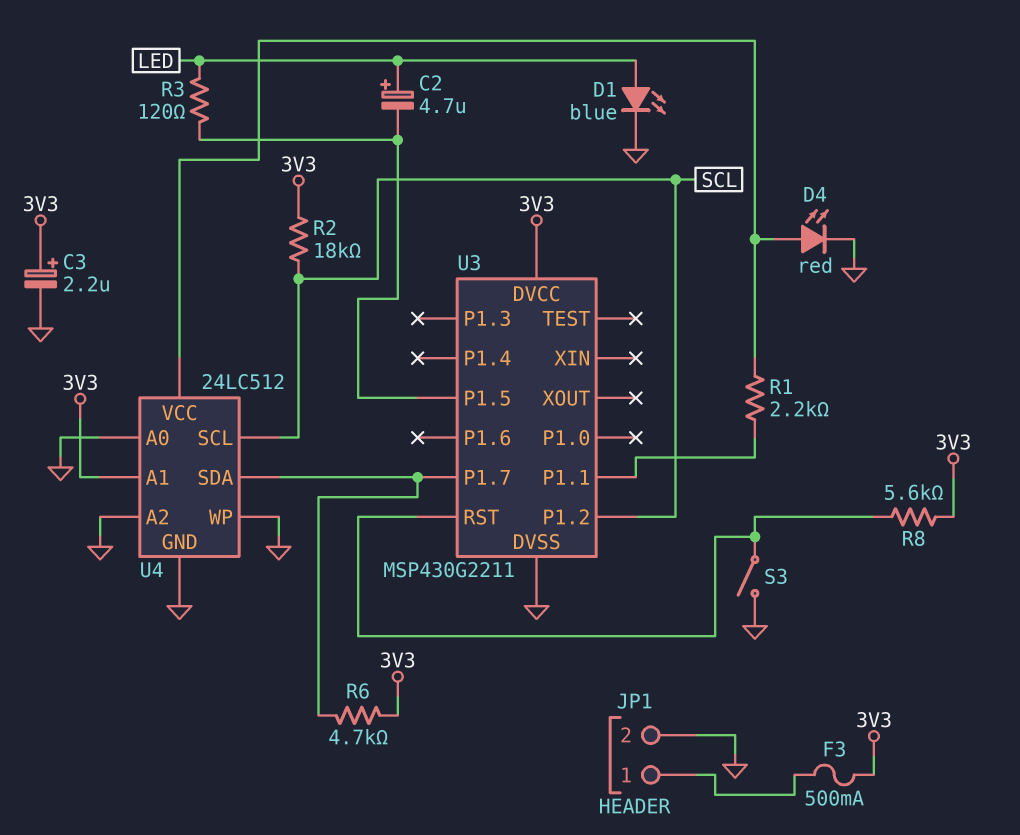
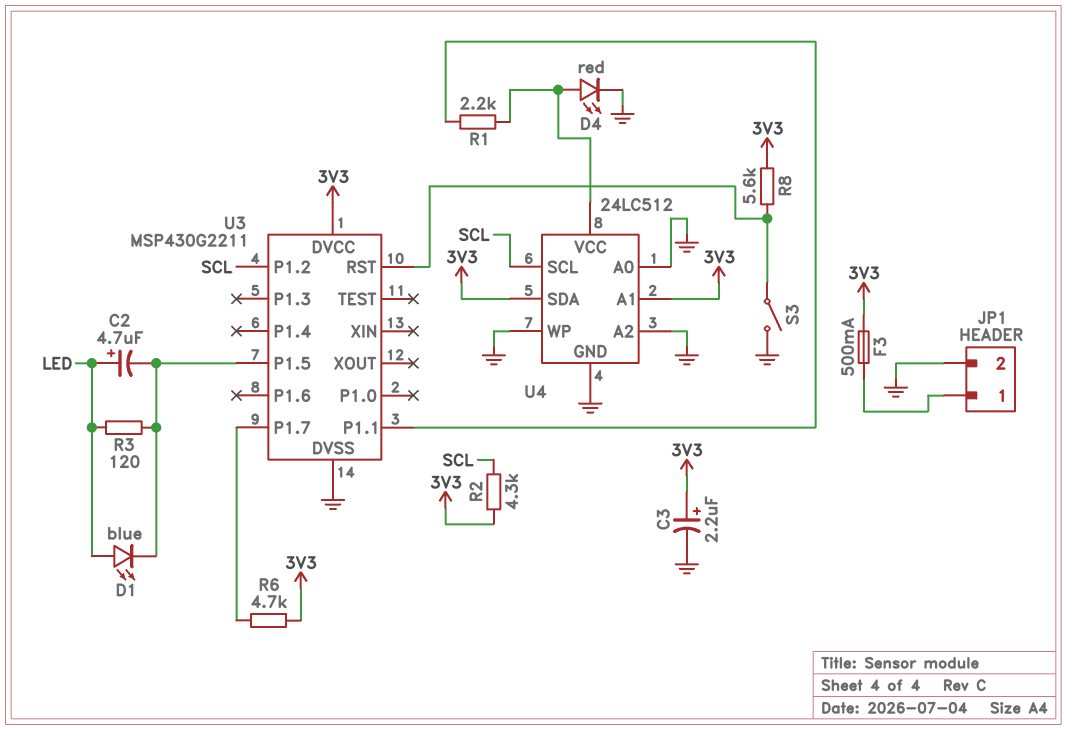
D1: LED blue (A LED, K GND) -> LED blue (A LED, K U3/P1.5)
R2: 18k (3V3, SCL) -> 4.3k (3V3, SCL)
U4 pin SDA: U3/P1.7 -> 3V3

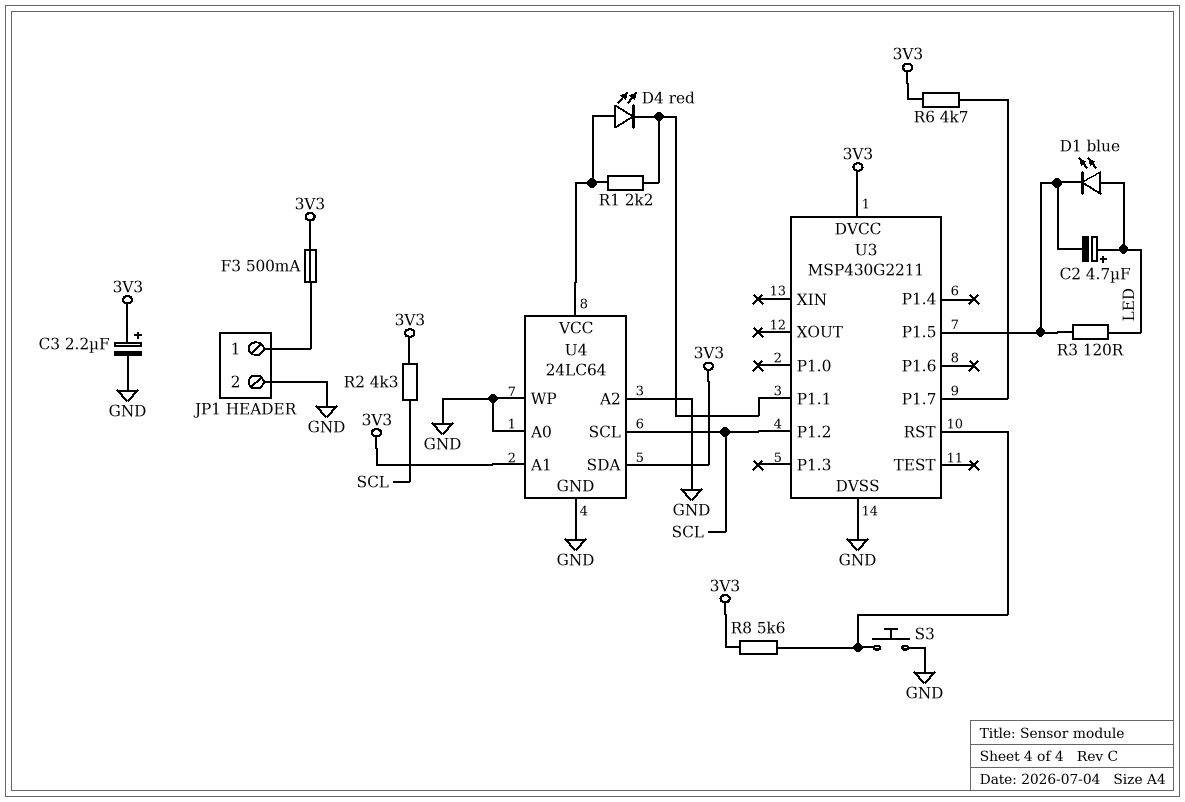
D4: LED red (A U4/VCC, K GND) -> LED red (A U4/VCC, K U3/P1.1)
S3: switch (GND, U3/RST) -> button (GND, U3/RST)
U4: 24LC512 -> 24LC64

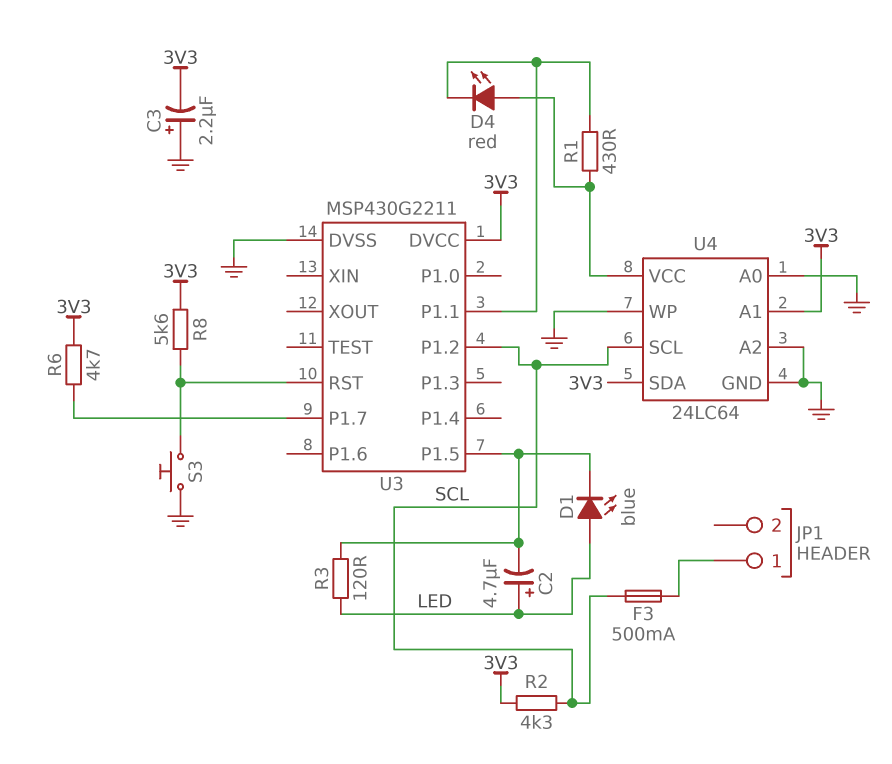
C3: 2.2uF (plus 3V3, minus GND) -> 2.2uF (plus GND, minus 3V3)
F3: 500mA (3V3, JP1/1) -> 500mA (JP1/1, SCL)
JP1 pin 2: GND -> none
R1: 2.2k (U3/P1.1, U4/VCC) -> 430 (U3/P1.1, U4/VCC)

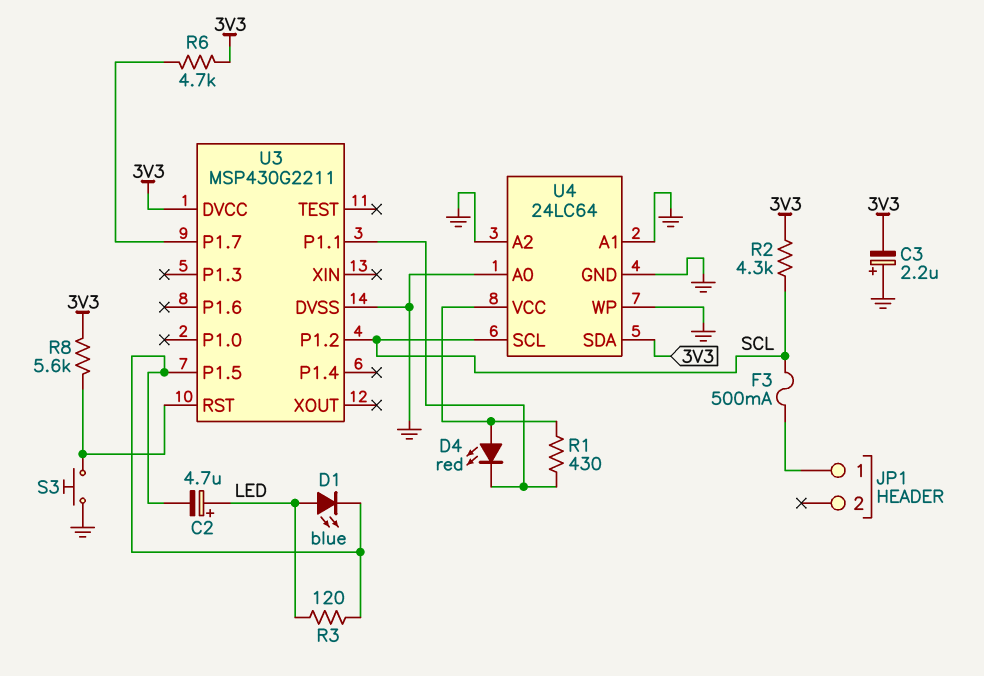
U4 pin A1: 3V3 -> GND

